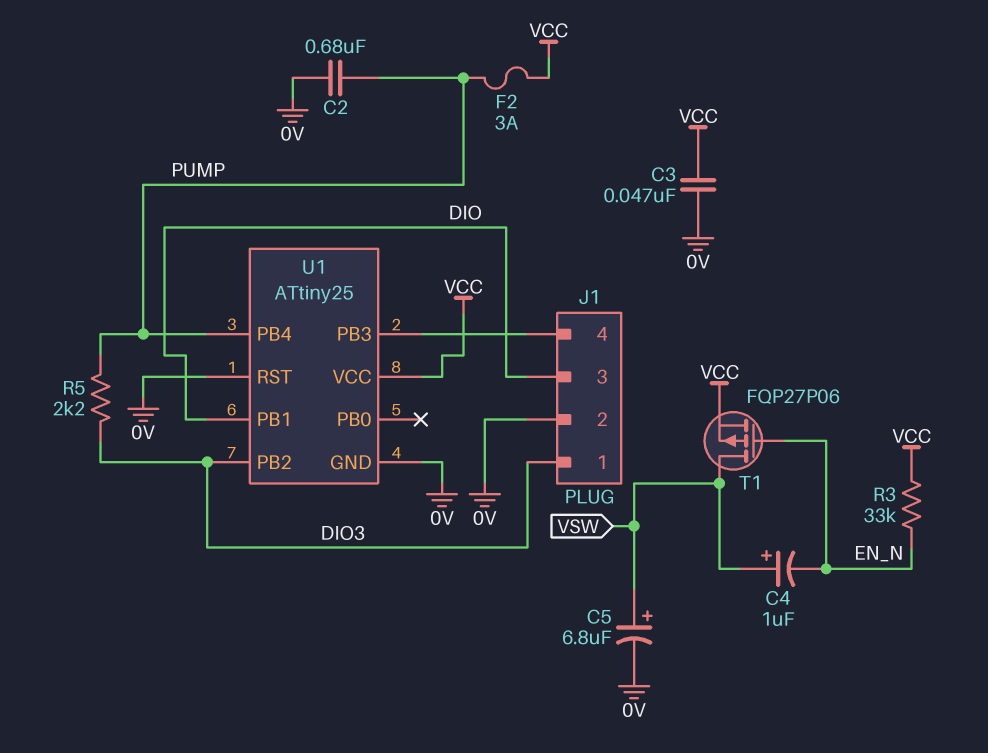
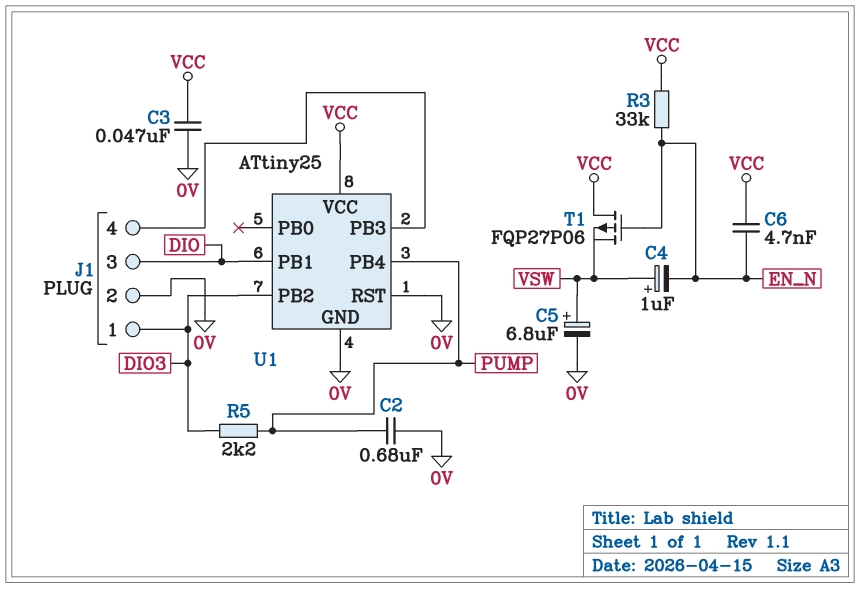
C6: none -> 4.7nF (EN_N, VCC)
F2: 3A (PUMP, VCC) -> none
T1: PMOS FQP27P06 (G EN_N, D VSW, S VCC) -> PMOS FQP27P06 (G EN_N, D VCC, S VSW)

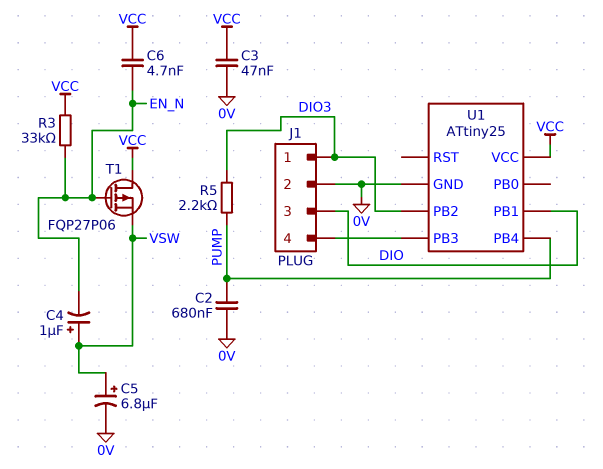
U1 pin RST: 0V -> none

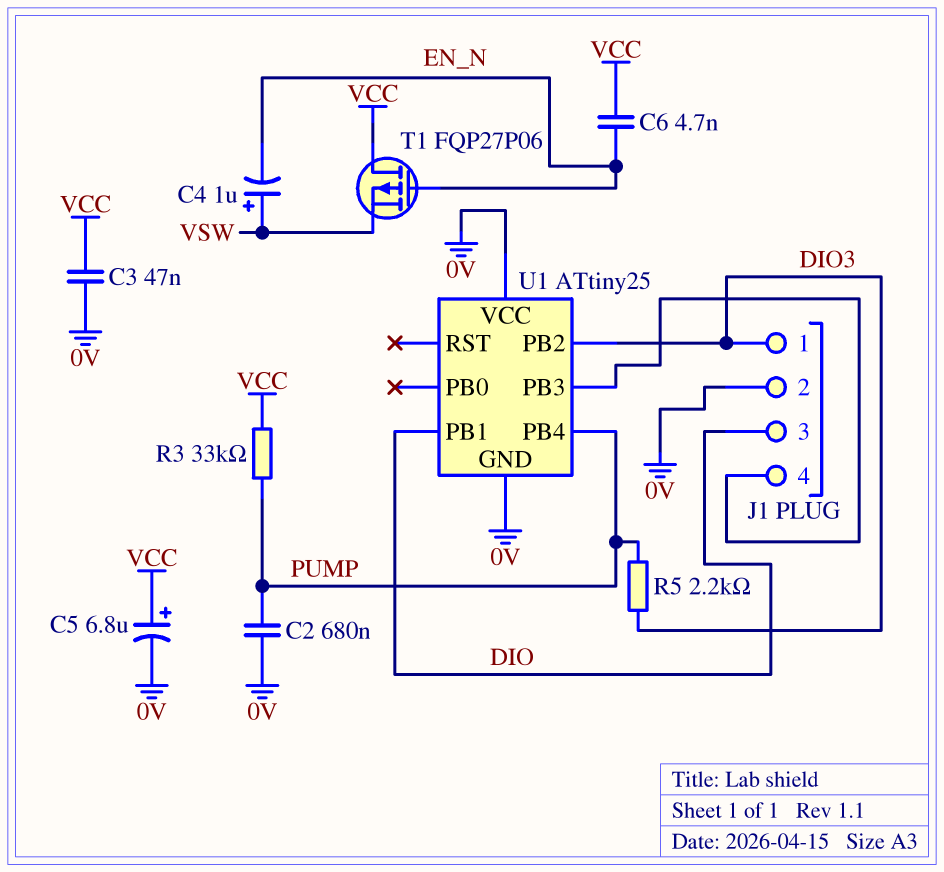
C5: 6.8uF (plus VSW, minus 0V) -> 6.8uF (plus VCC, minus 0V)
R3: 33k (EN_N, VCC) -> 33k (PUMP, VCC)
U1 pin VCC: VCC -> 0V

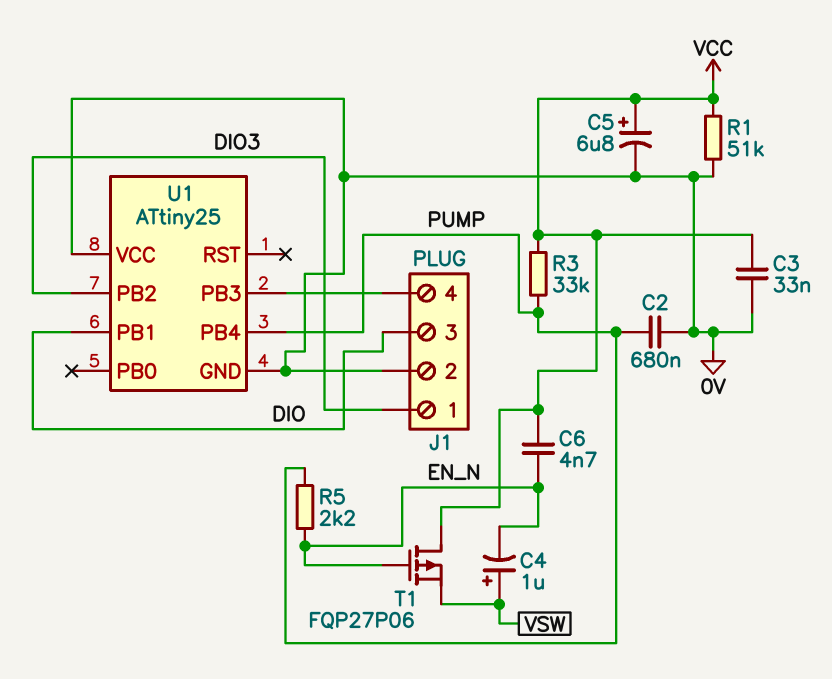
C3: 47nF (0V, VCC) -> 33nF (0V, VCC)
R1: none -> 51k (0V, VCC)
R5: 2.2k (DIO3, PUMP) -> 2.2k (EN_N, PUMP)

